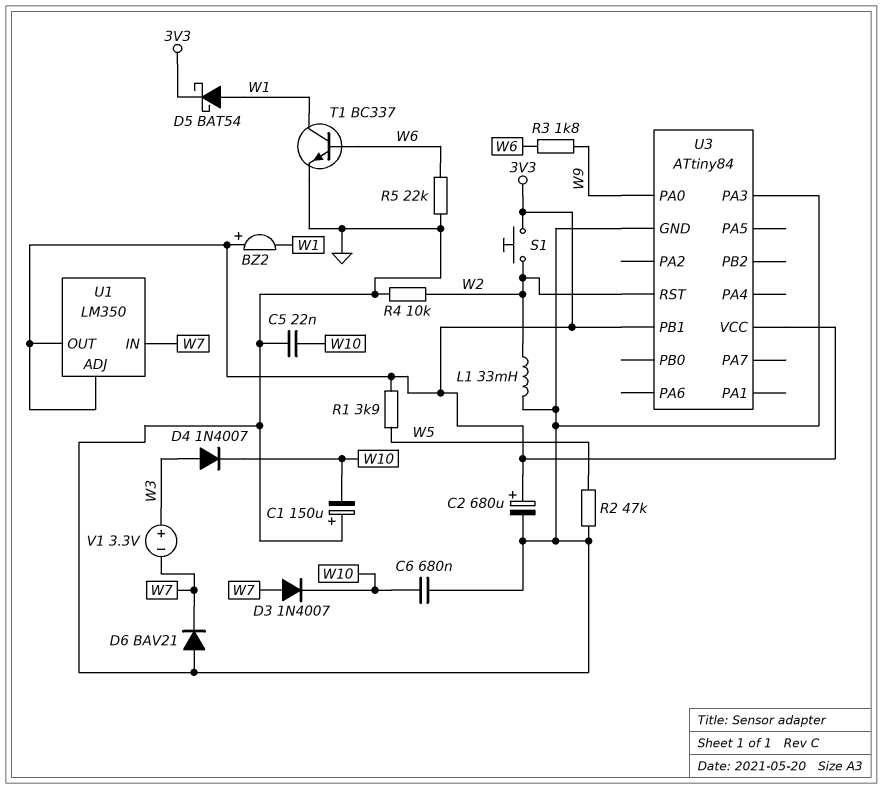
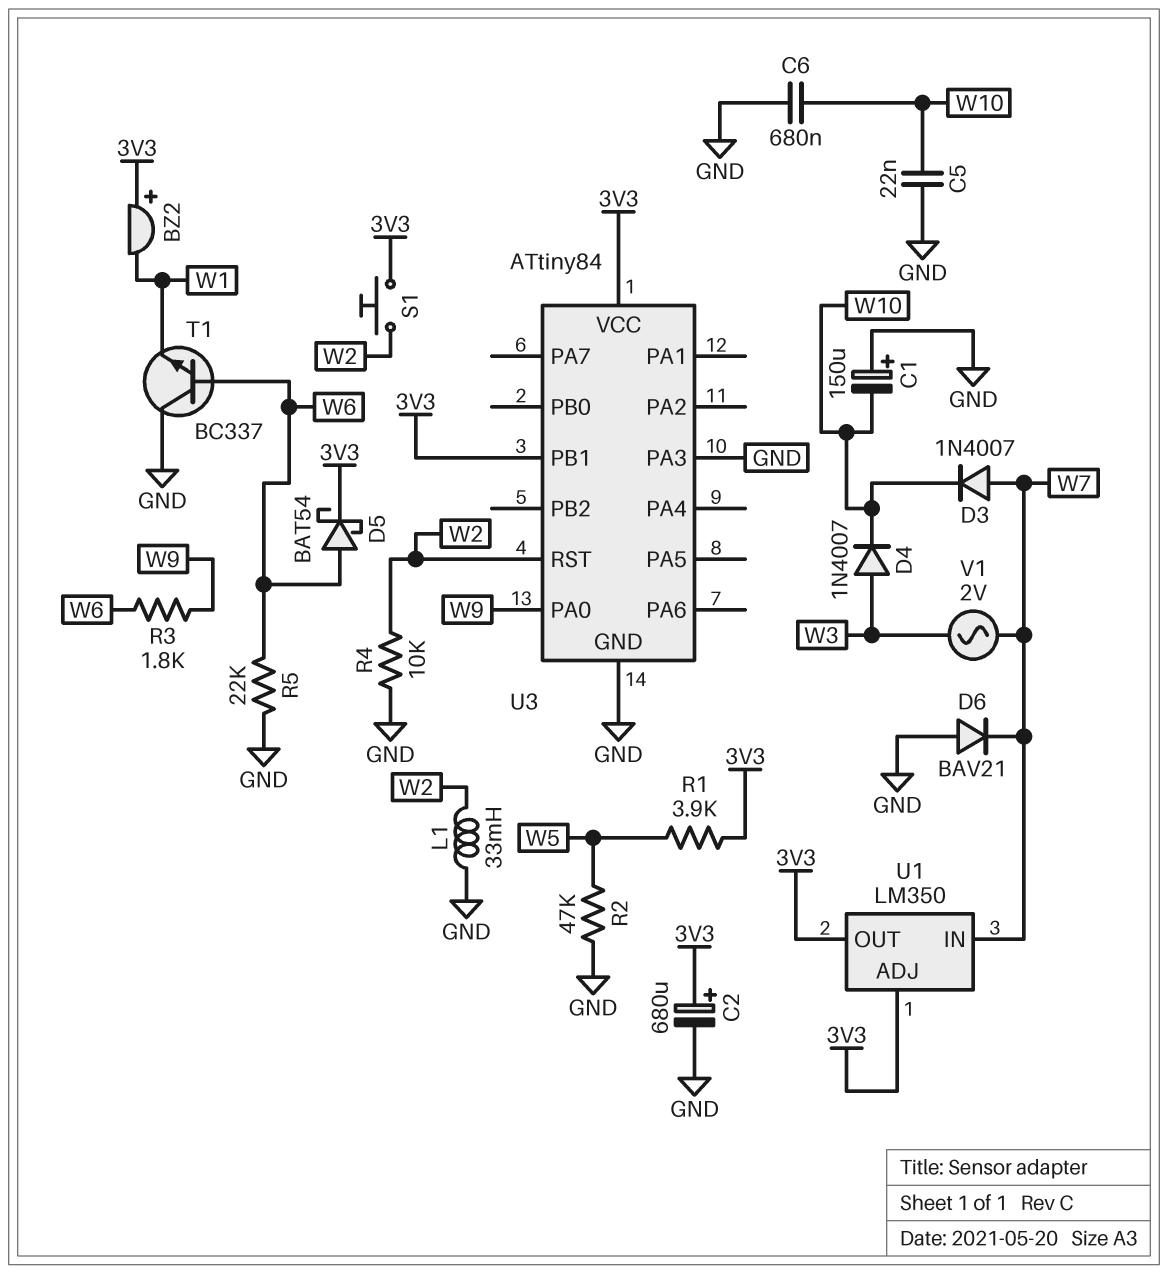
D5: schottky BAT54 (A W1, K 3V3) -> schottky BAT54 (A W6, K 3V3)
T1: NPN BC337 (B W6, C W1, E GND) -> NPN BC337 (B W6, C GND, E W1)
V1: 3.3V (plus W3, minus W7) -> AC 2V (W3, W7)

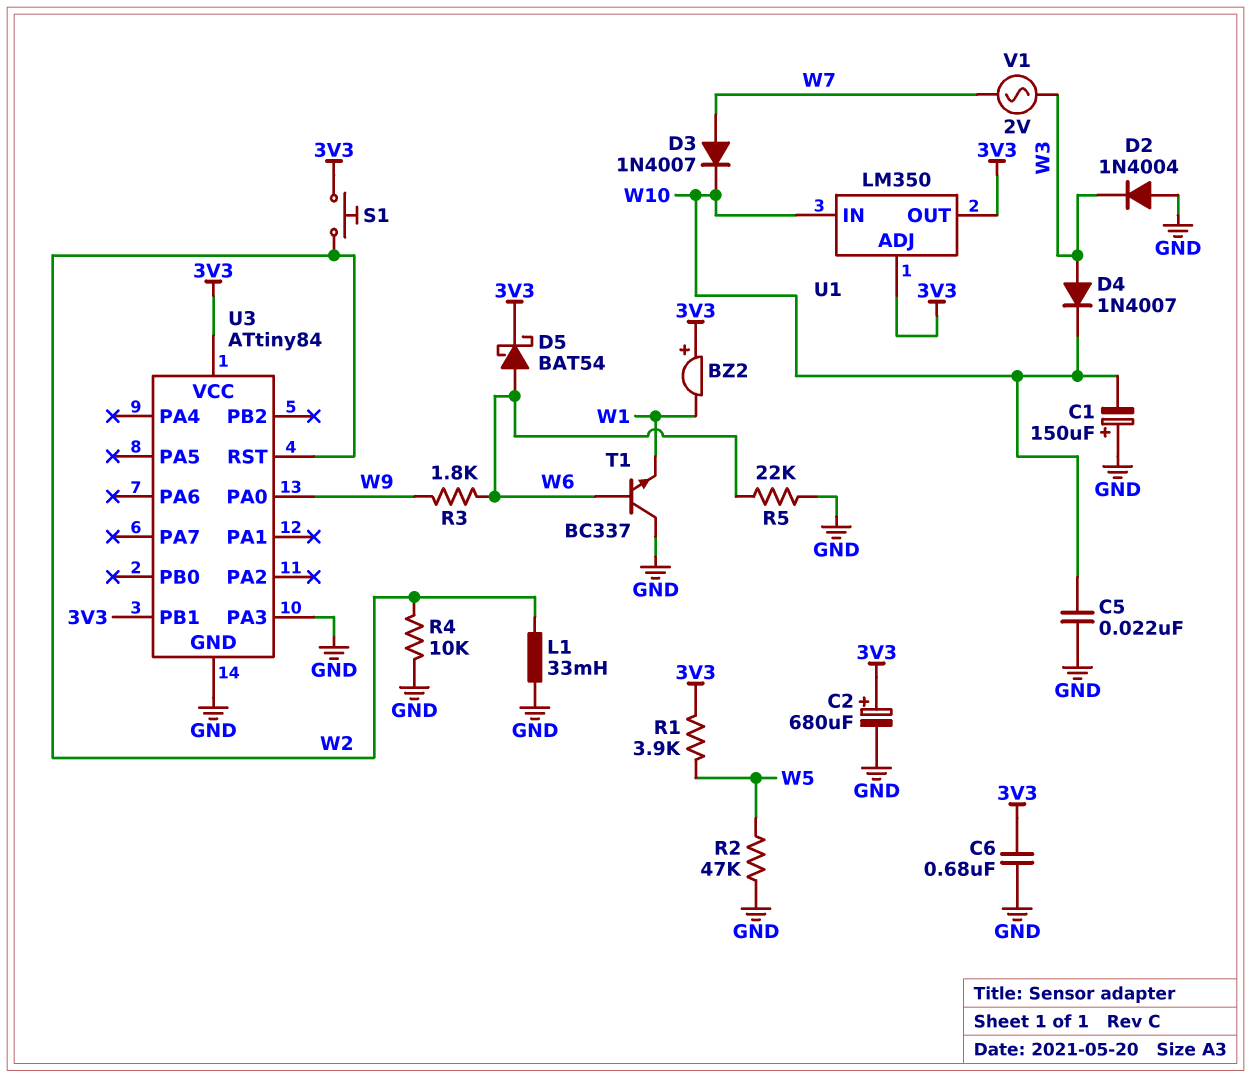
C6: 680nF (GND, W10) -> 680nF (3V3, GND)
D2: none -> diode 1N4004 (A GND, K W3)
D6: diode BAV21 (A GND, K W7) -> none
U1 pin IN: W7 -> W10

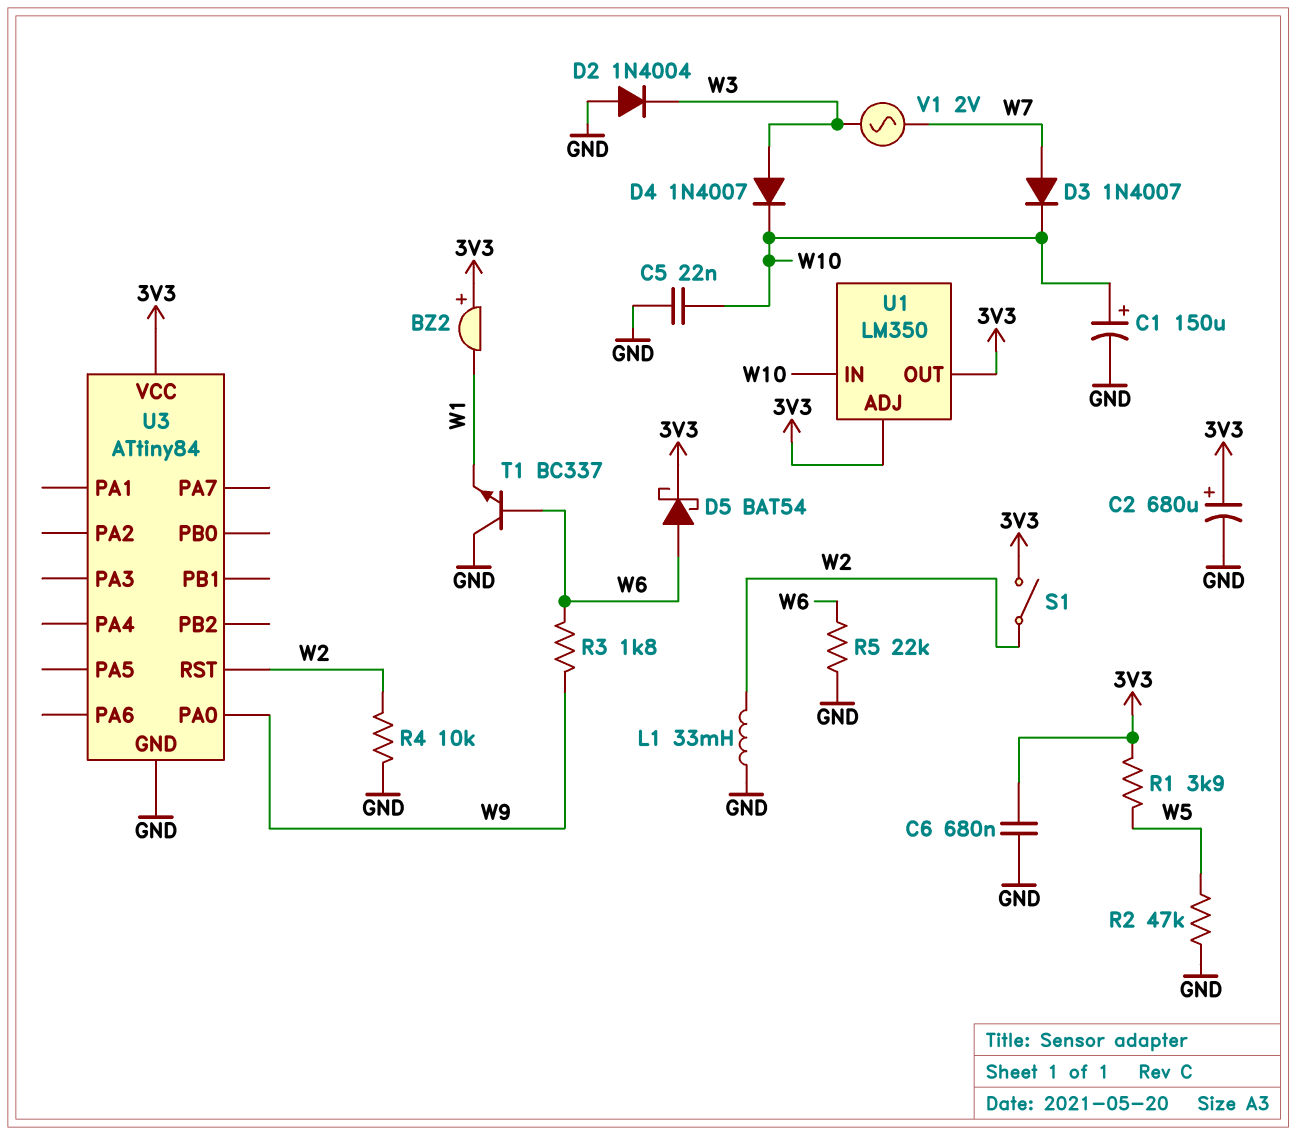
C1: 150uF (plus GND, minus W10) -> 150uF (plus W10, minus GND)
S1: button (3V3, W2) -> switch (3V3, W2)
U3 pin PA3: GND -> none
U3 pin PB1: 3V3 -> none

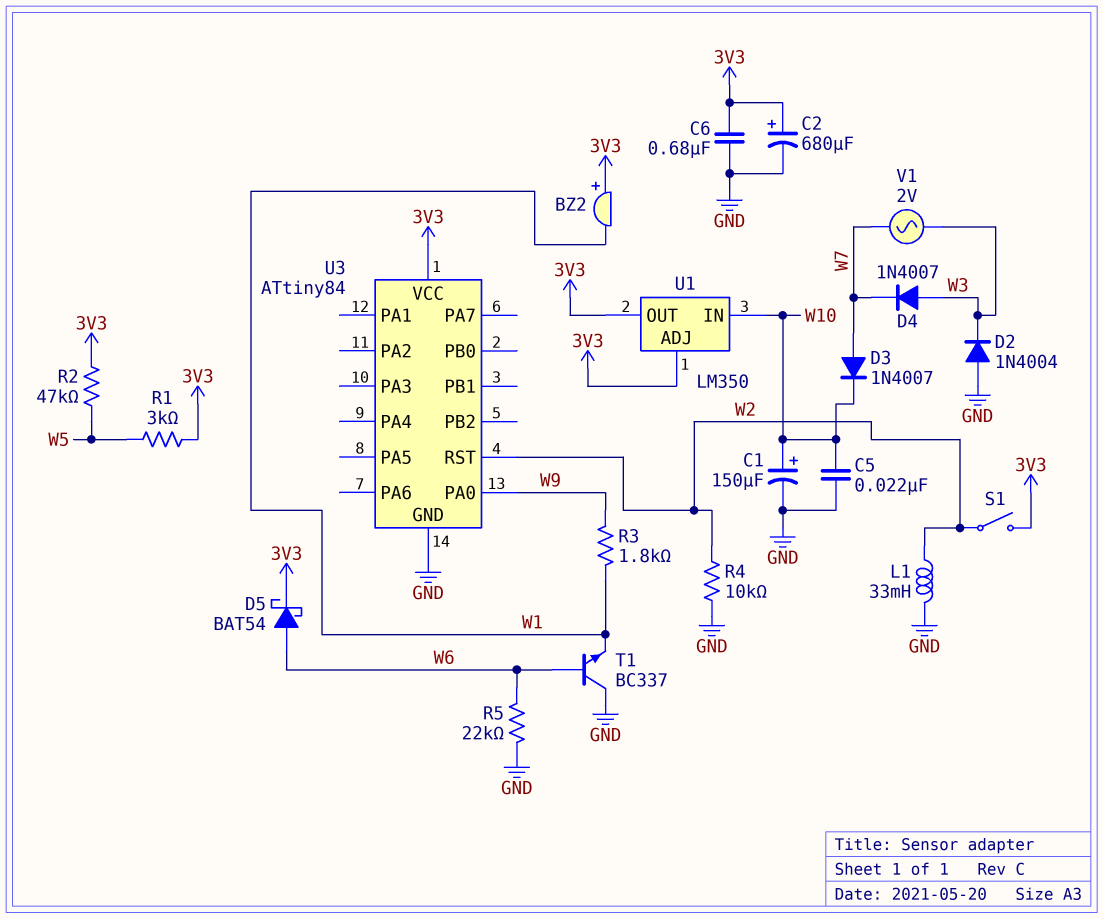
D4: diode 1N4007 (A W3, K W10) -> diode 1N4007 (A W3, K W7)
R1: 3.9k (3V3, W5) -> 3k (3V3, W5)
R2: 47k (GND, W5) -> 47k (3V3, W5)
R3: 1.8k (W6, W9) -> 1.8k (W1, W9)

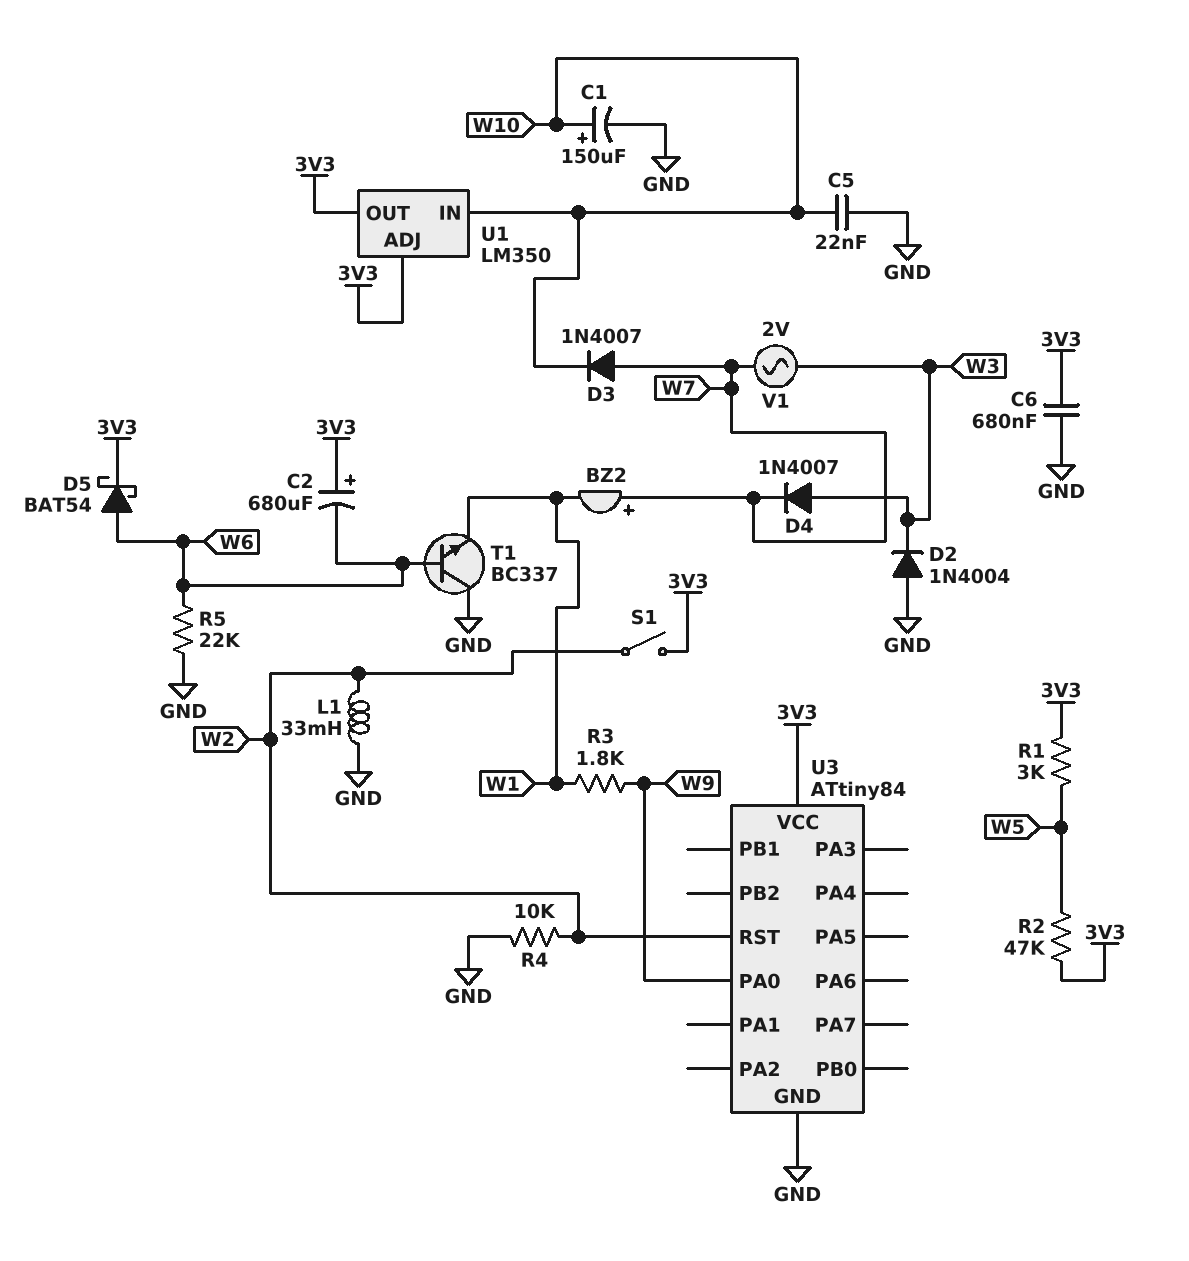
BZ2: buzzer (plus 3V3, minus W1) -> buzzer (plus W7, minus W1)
C2: 680uF (plus 3V3, minus GND) -> 680uF (plus 3V3, minus W6)

